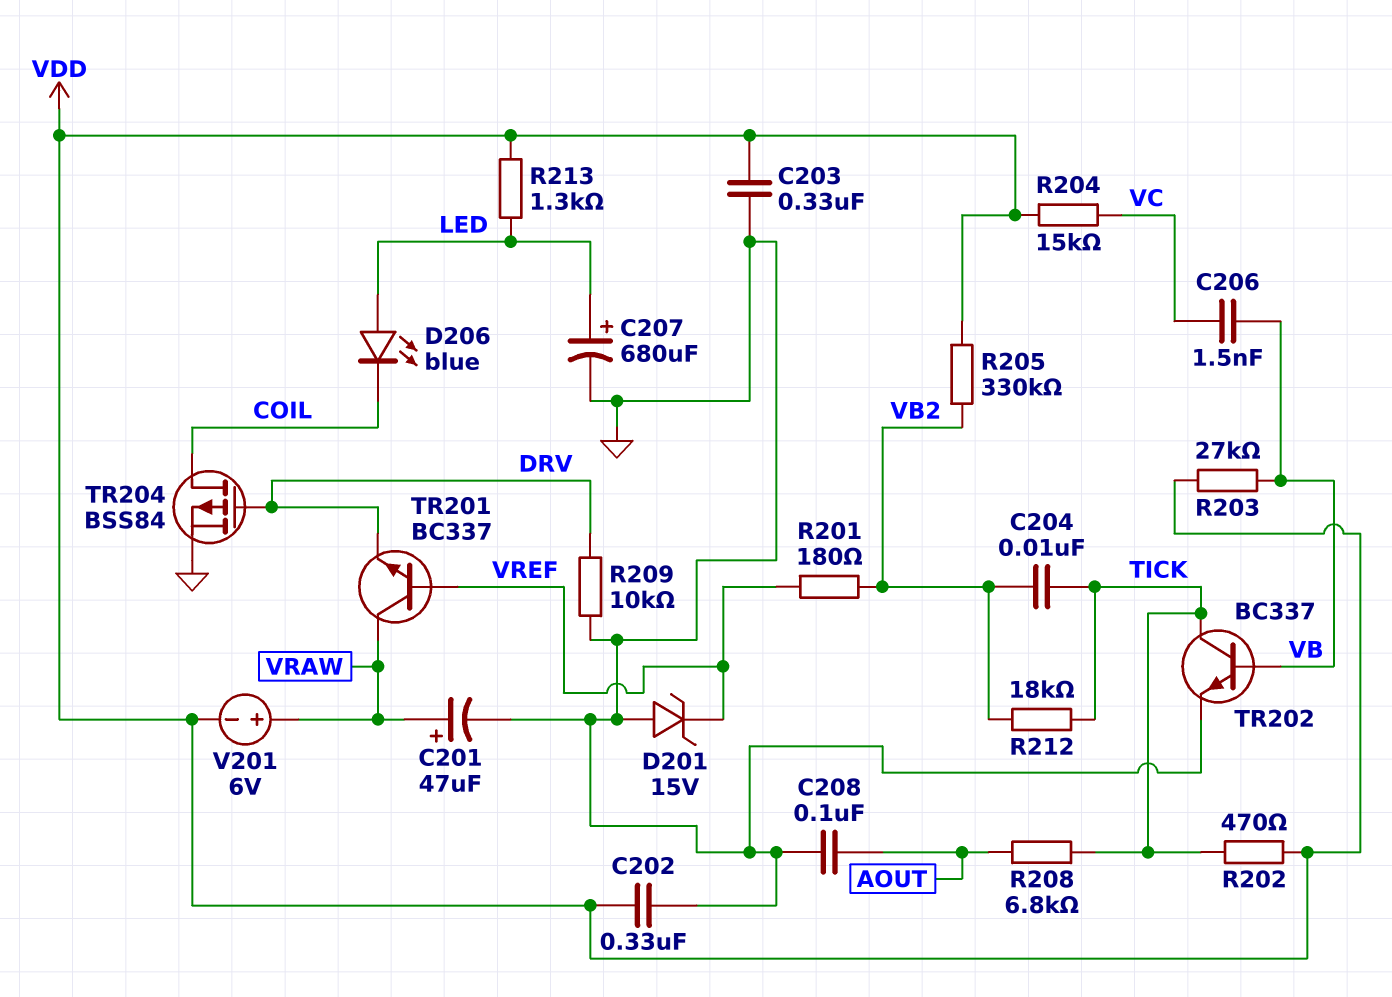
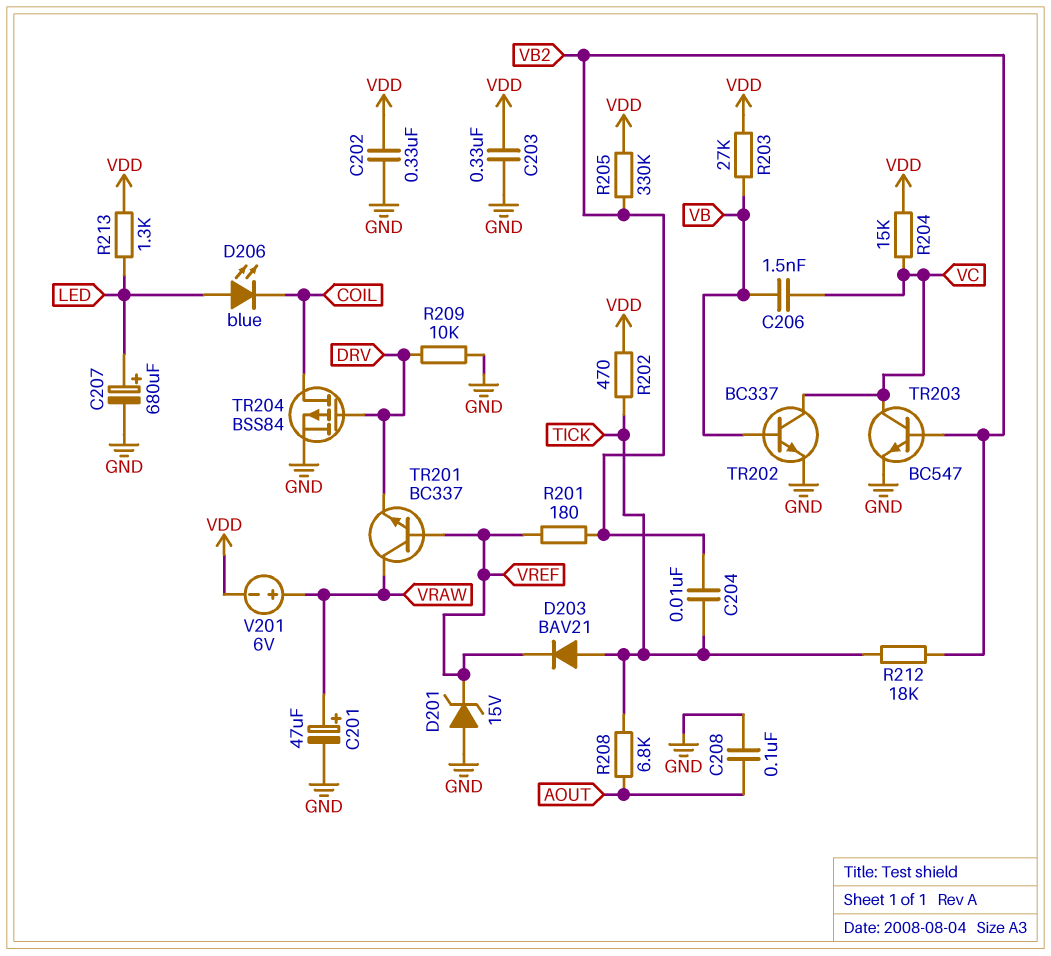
D203: none -> diode BAV21 (A TICK, K VREF)
TR202: NPN BC337 (B VB, C TICK, E GND) -> NPN BC337 (B VB, C VC, E GND)
TR203: none -> NPN BC547 (B VB2, C VC, E GND)

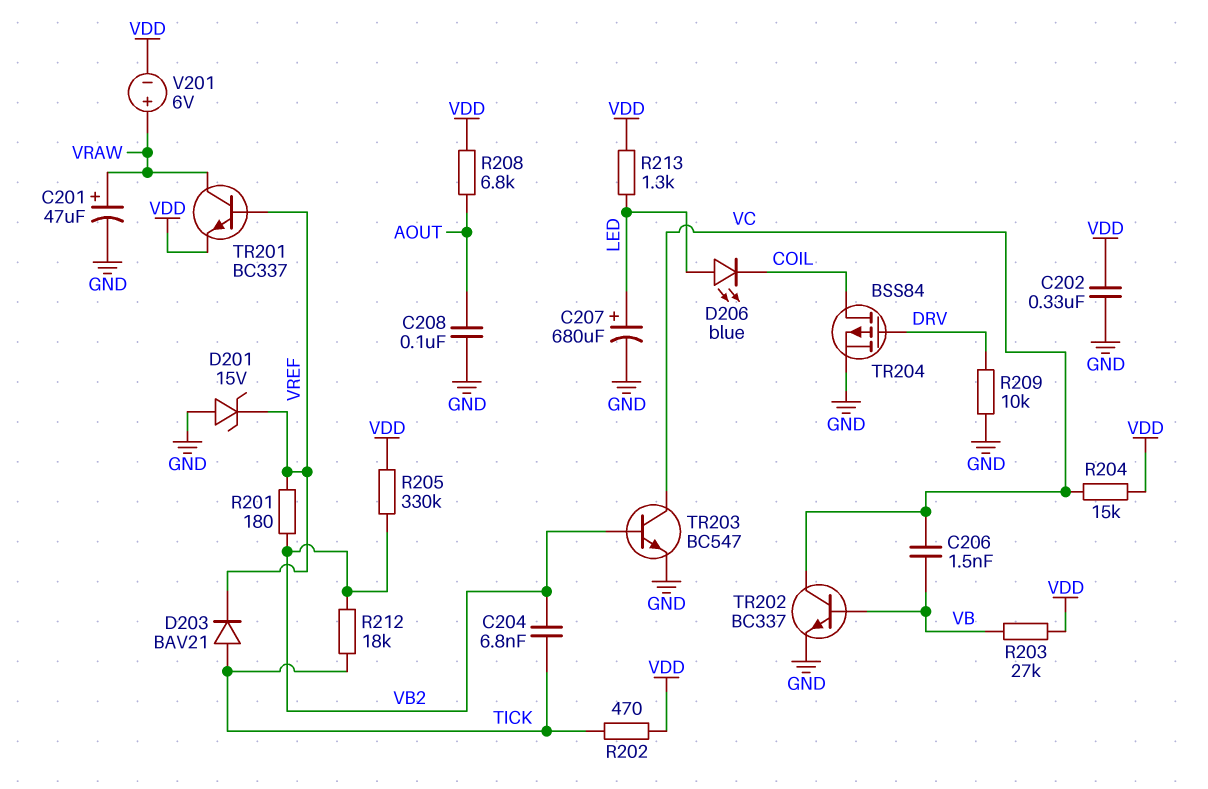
C203: 330nF (GND, VDD) -> none
C204: 10nF (TICK, VB2) -> 6.8nF (TICK, VB2)
R208: 6.8k (AOUT, TICK) -> 6.8k (AOUT, VDD)
TR201: NPN BC337 (B VREF, C VRAW, E DRV) -> NPN BC337 (B VREF, C VRAW, E VDD)

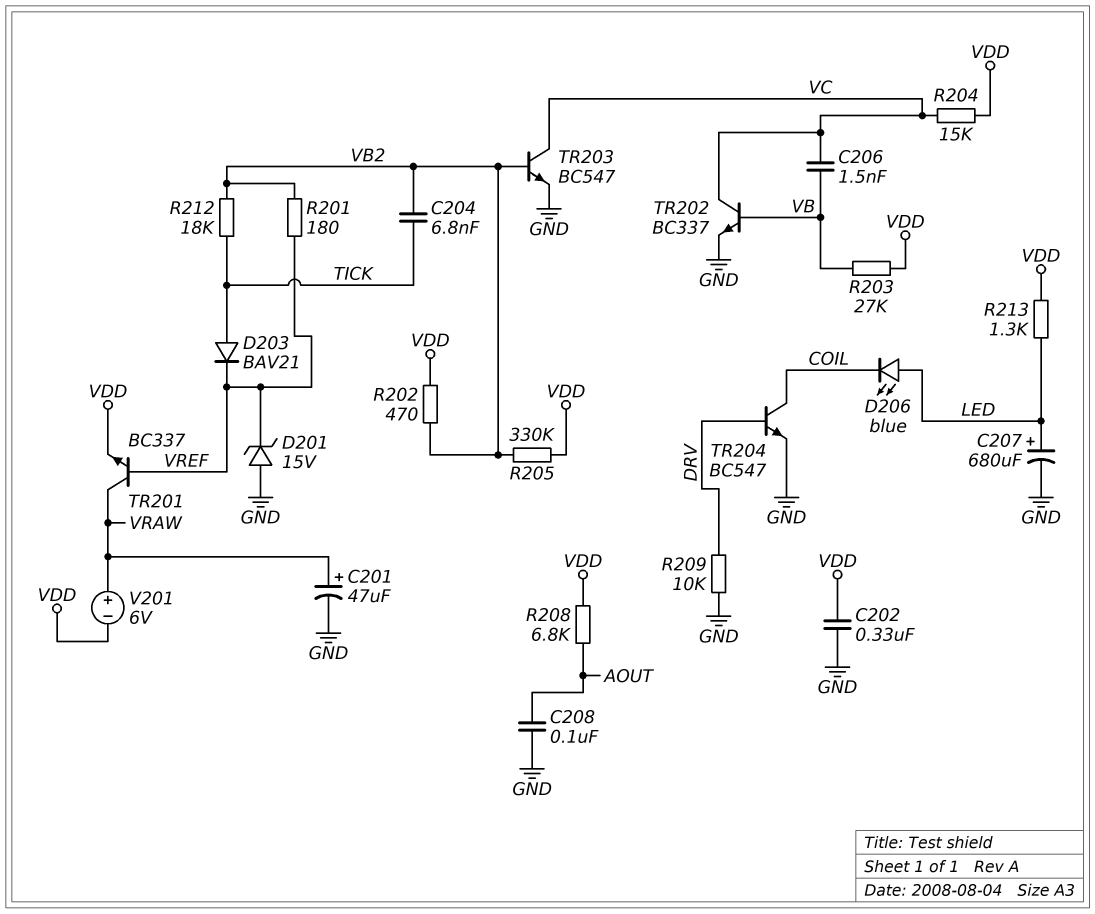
R202: 470 (TICK, VDD) -> 470 (VB2, VDD)
TR204: PMOS BSS84 (G DRV, D COIL, S GND) -> NPN BC547 (B DRV, C COIL, E GND)

